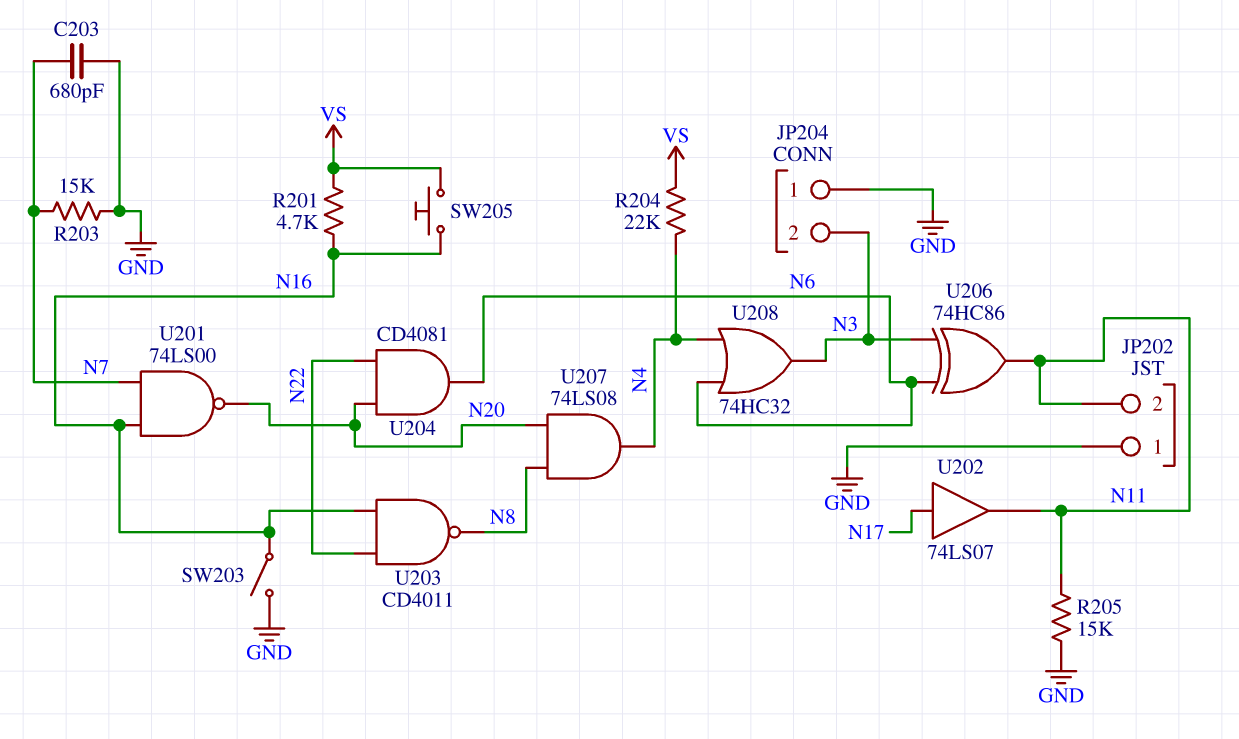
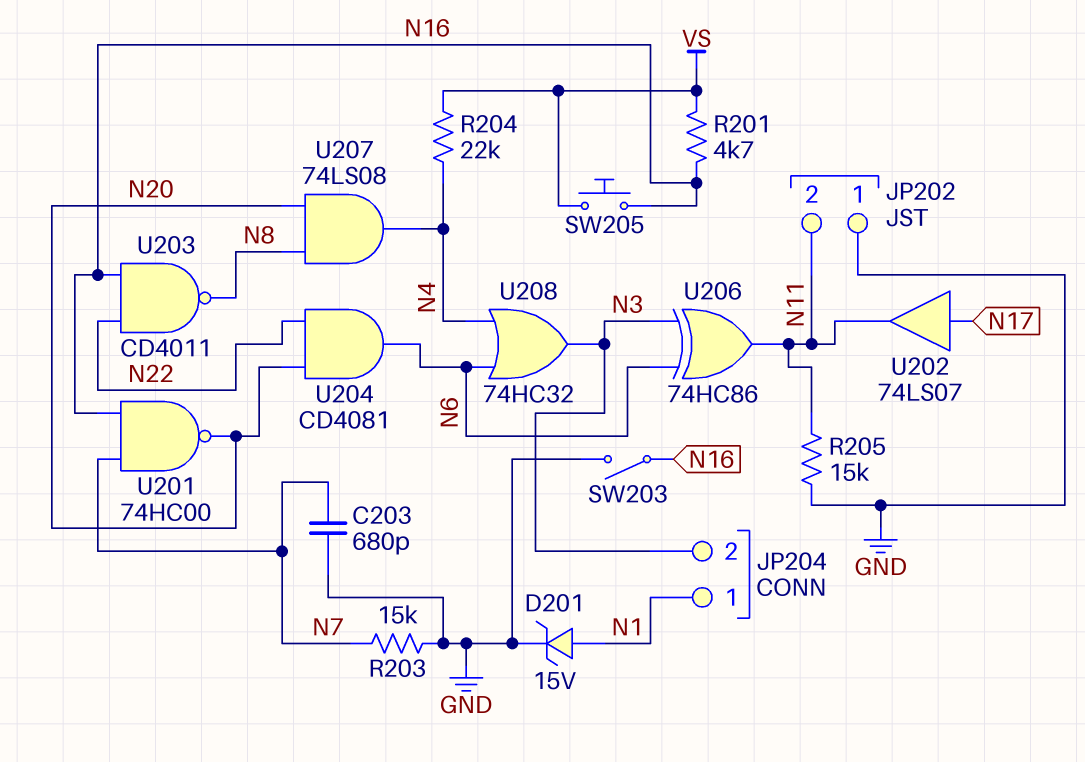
D201: none -> zener 15V (A N1, K GND)
JP204 pin 1: GND -> N1
U201: NAND 74LS00 (in N7, in N16, out N20) -> NAND 74HC00 (in N7, in N16, out N20)

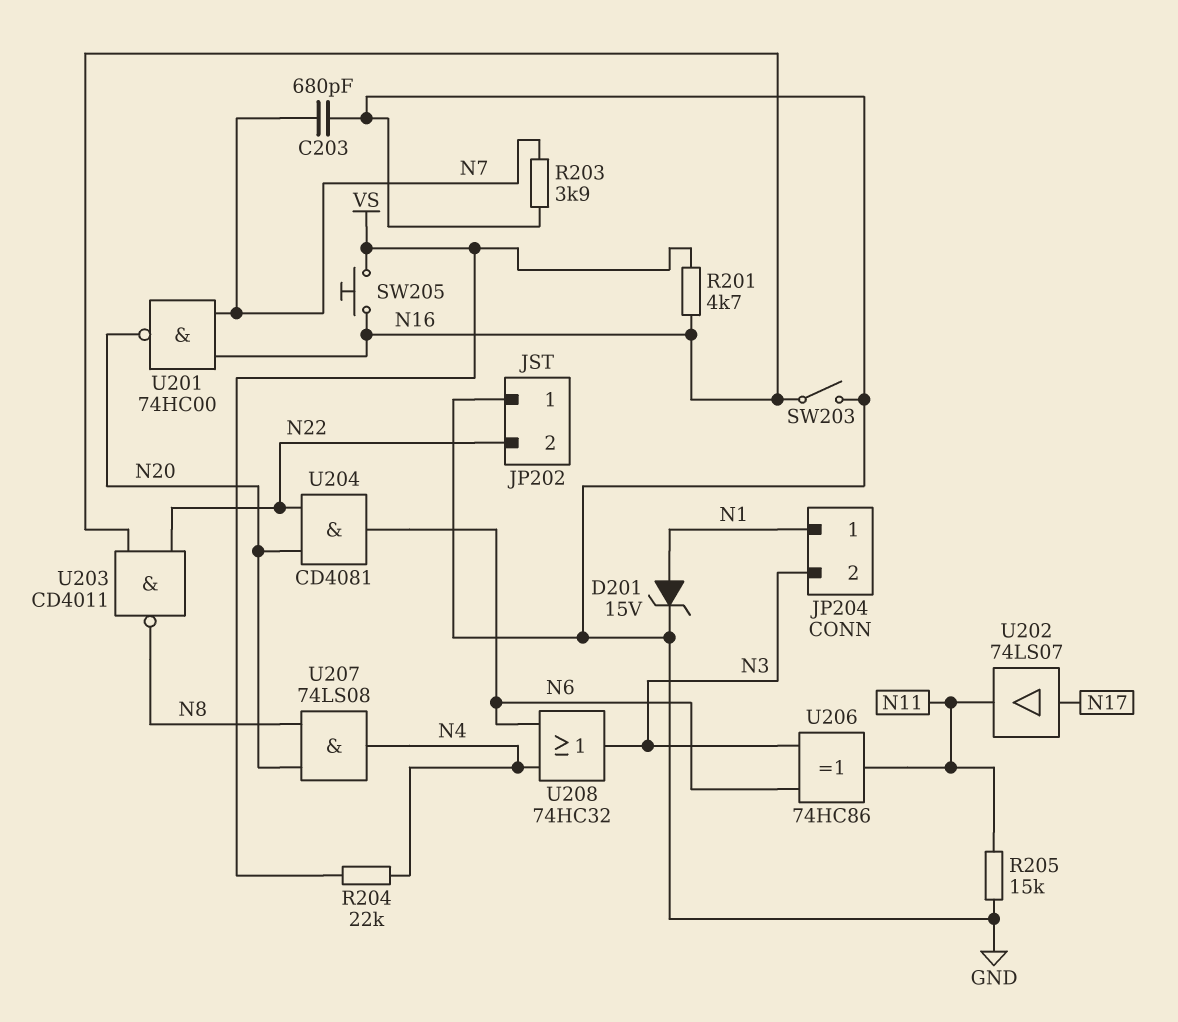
JP202 pin 2: N11 -> N22
R203: 15k (GND, N7) -> 3.9k (GND, N7)

